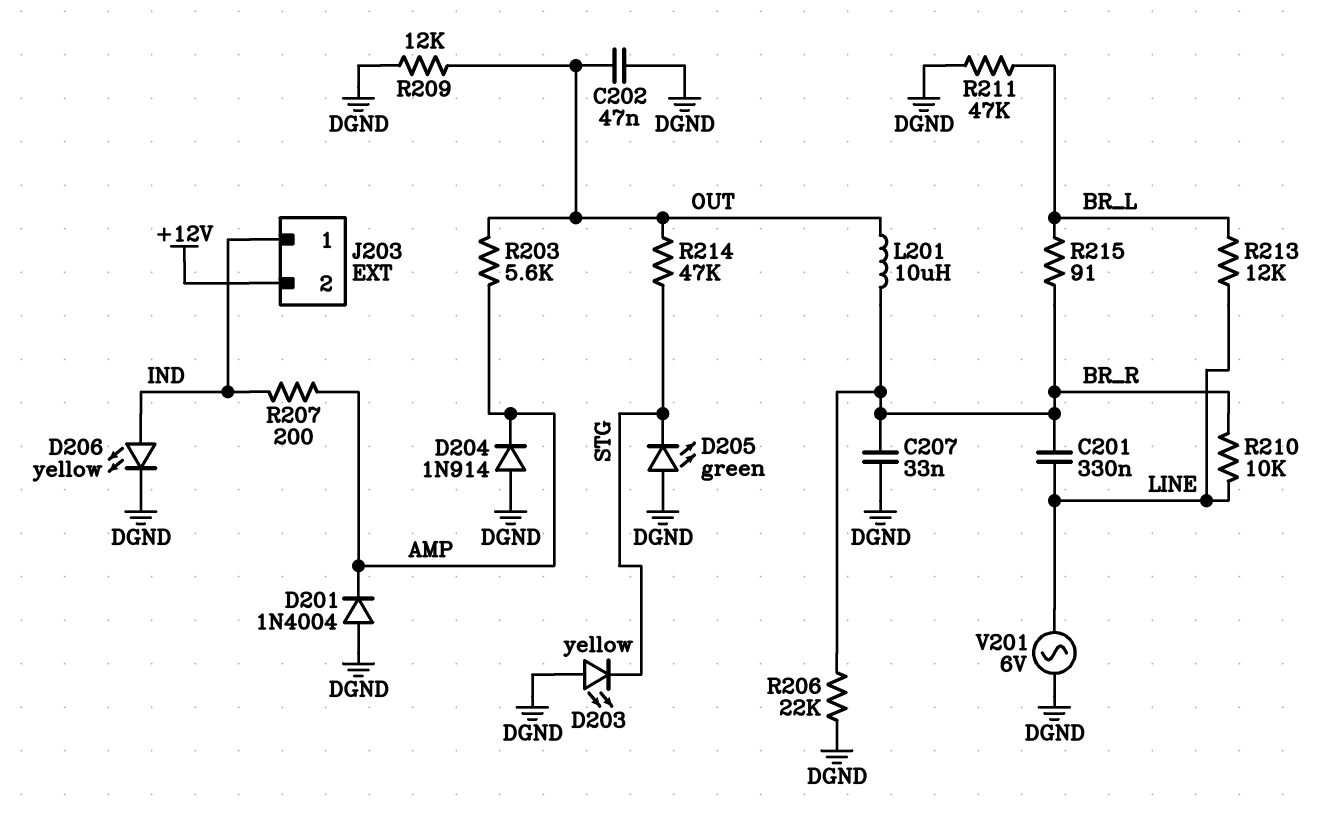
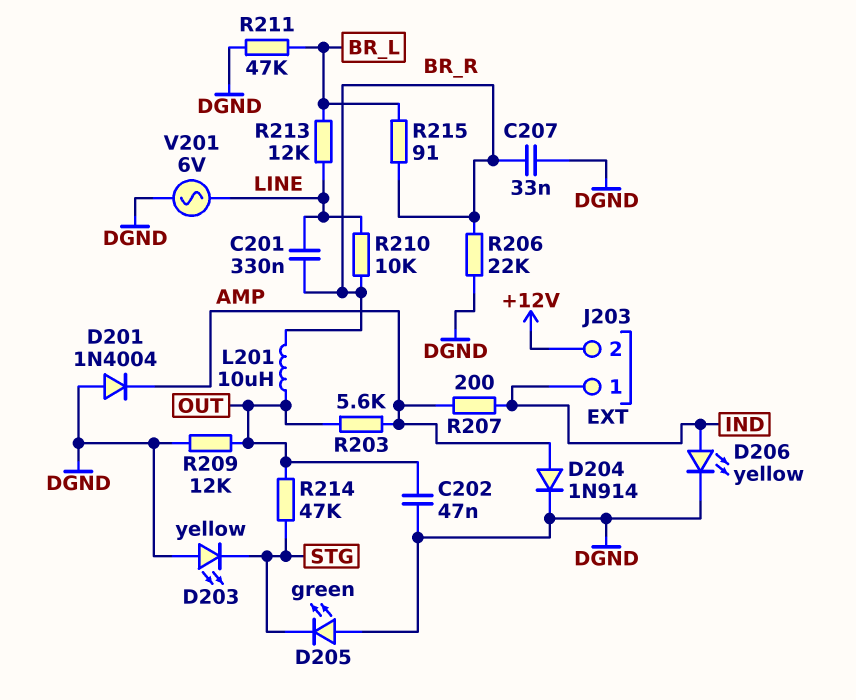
D204: diode 1N914 (A DGND, K AMP) -> diode 1N914 (A AMP, K DGND)

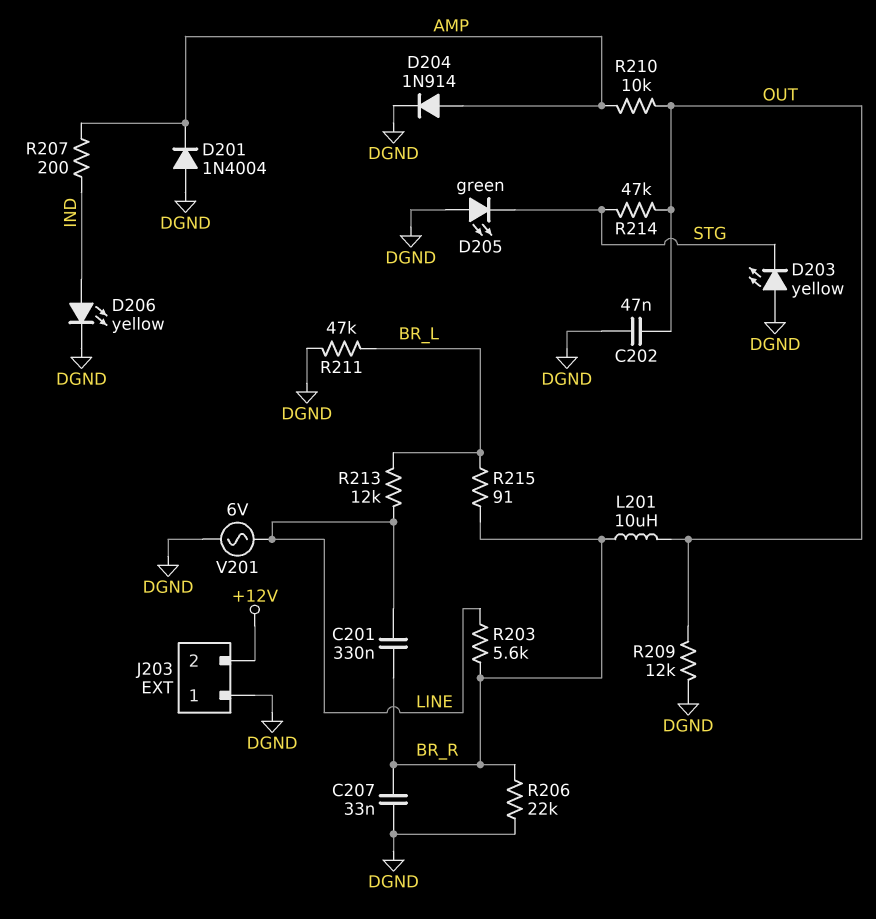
J203 pin 1: IND -> DGND
R203: 5.6k (AMP, OUT) -> 5.6k (BR_R, LINE)
R210: 10k (BR_R, LINE) -> 10k (AMP, OUT)

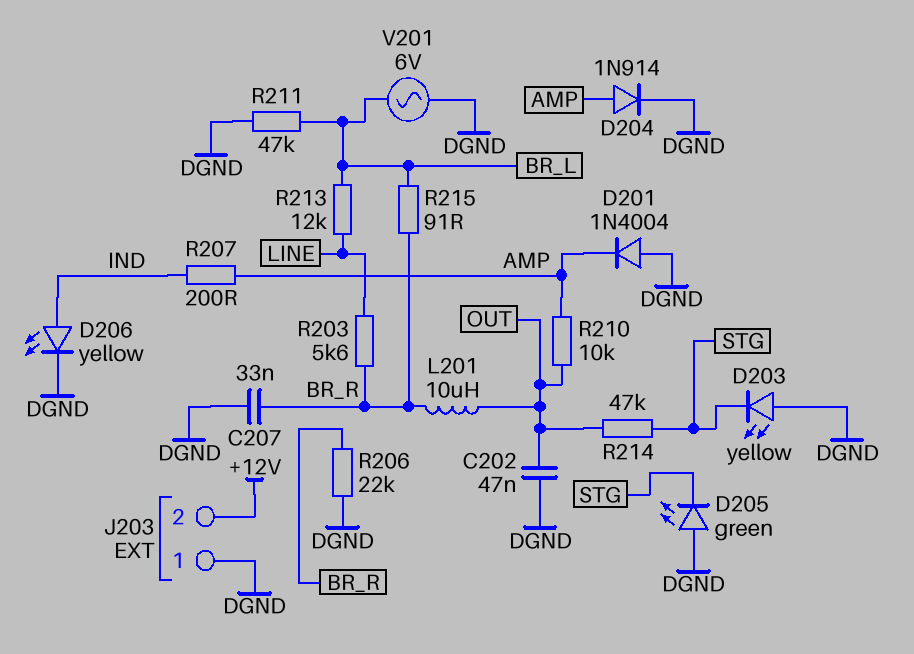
C201: 330nF (BR_R, LINE) -> none
R209: 12k (DGND, OUT) -> none
V201: AC 6V (DGND, LINE) -> AC 6V (BR_L, DGND)

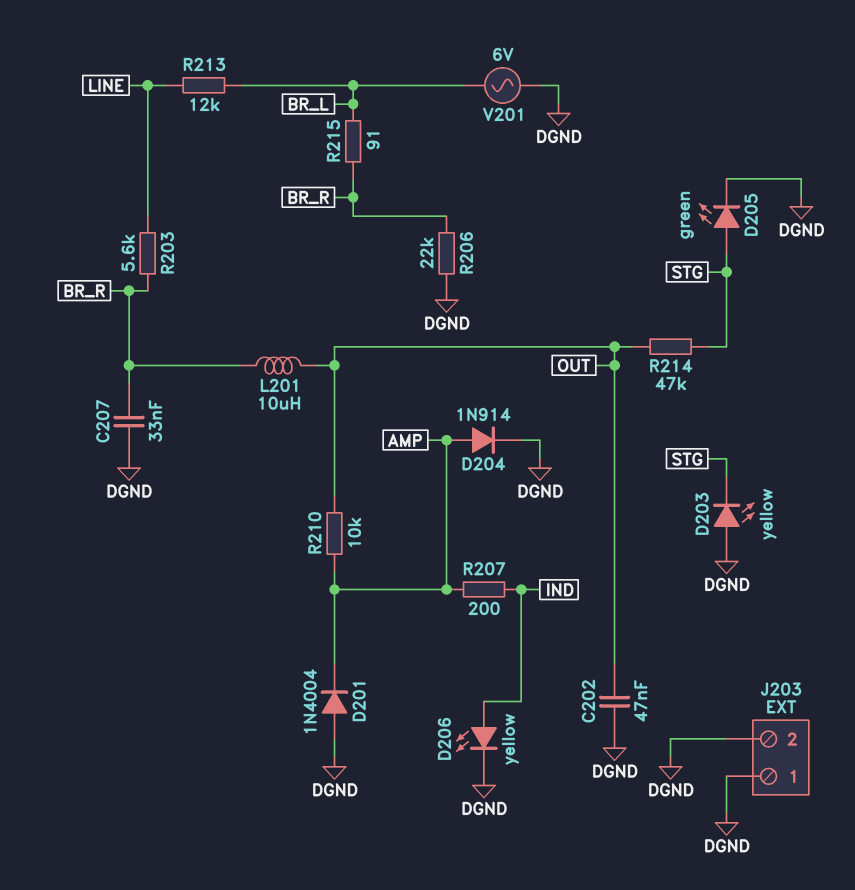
D205: LED green (A DGND, K STG) -> LED green (A STG, K DGND)
J203 pin 2: +12V -> DGND
R211: 47k (BR_L, DGND) -> none

